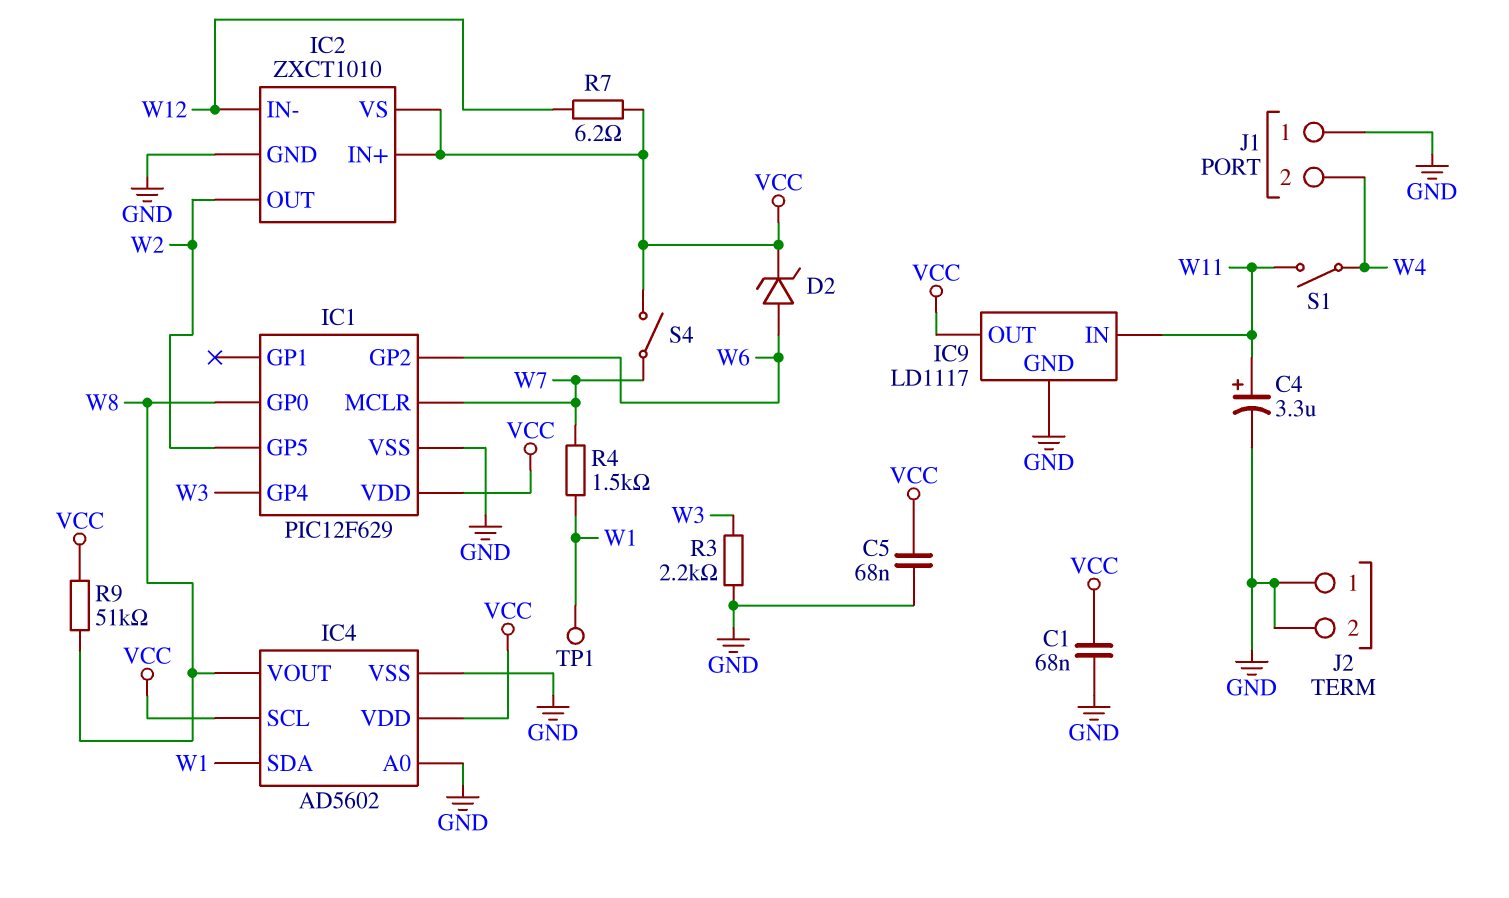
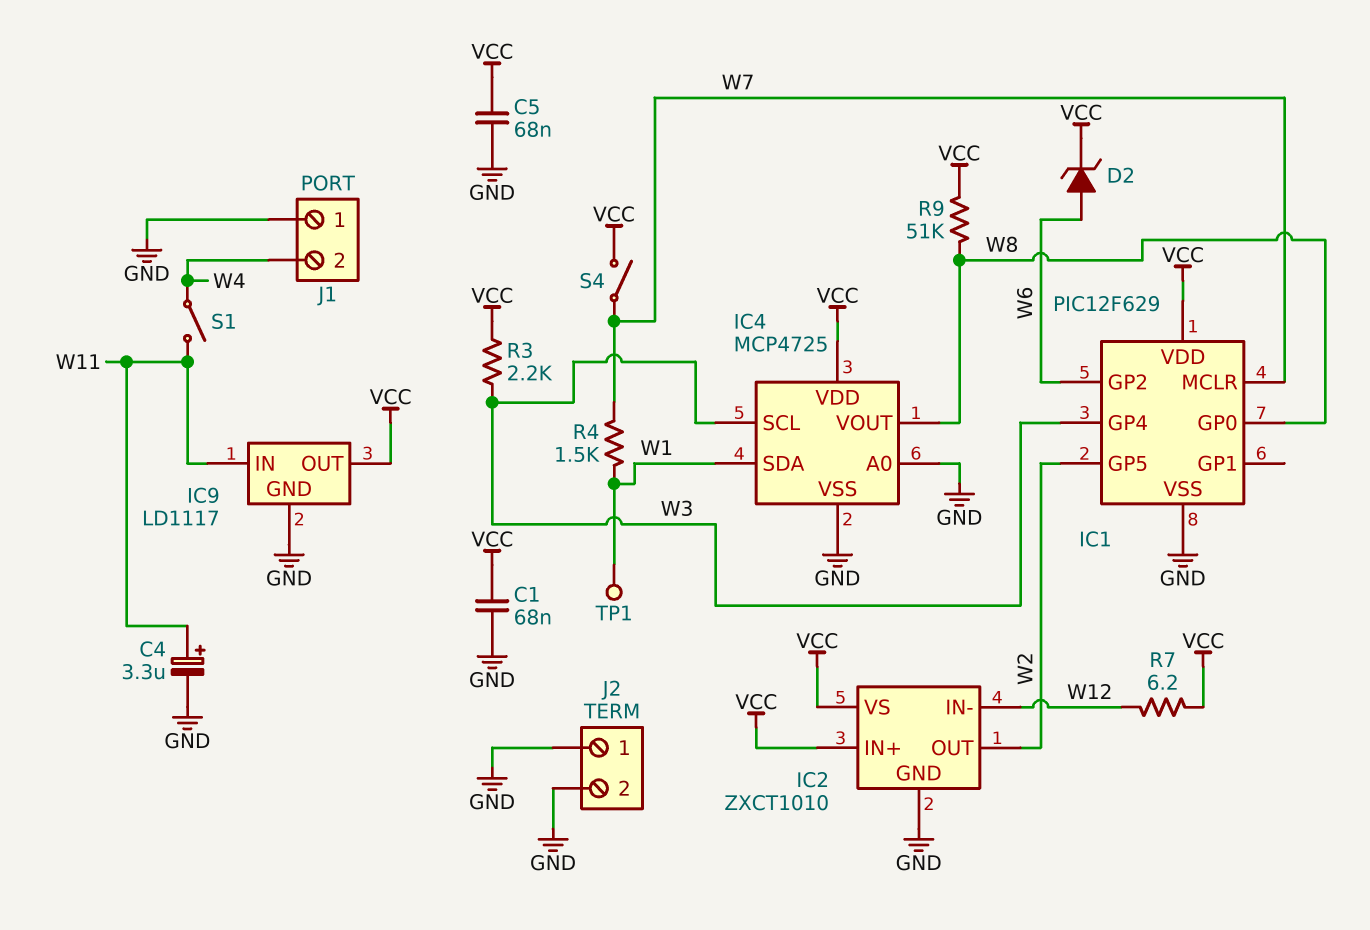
IC4: AD5602 -> MCP4725
IC4 pin SCL: VCC -> W3
R3: 2.2k (GND, W3) -> 2.2k (VCC, W3)

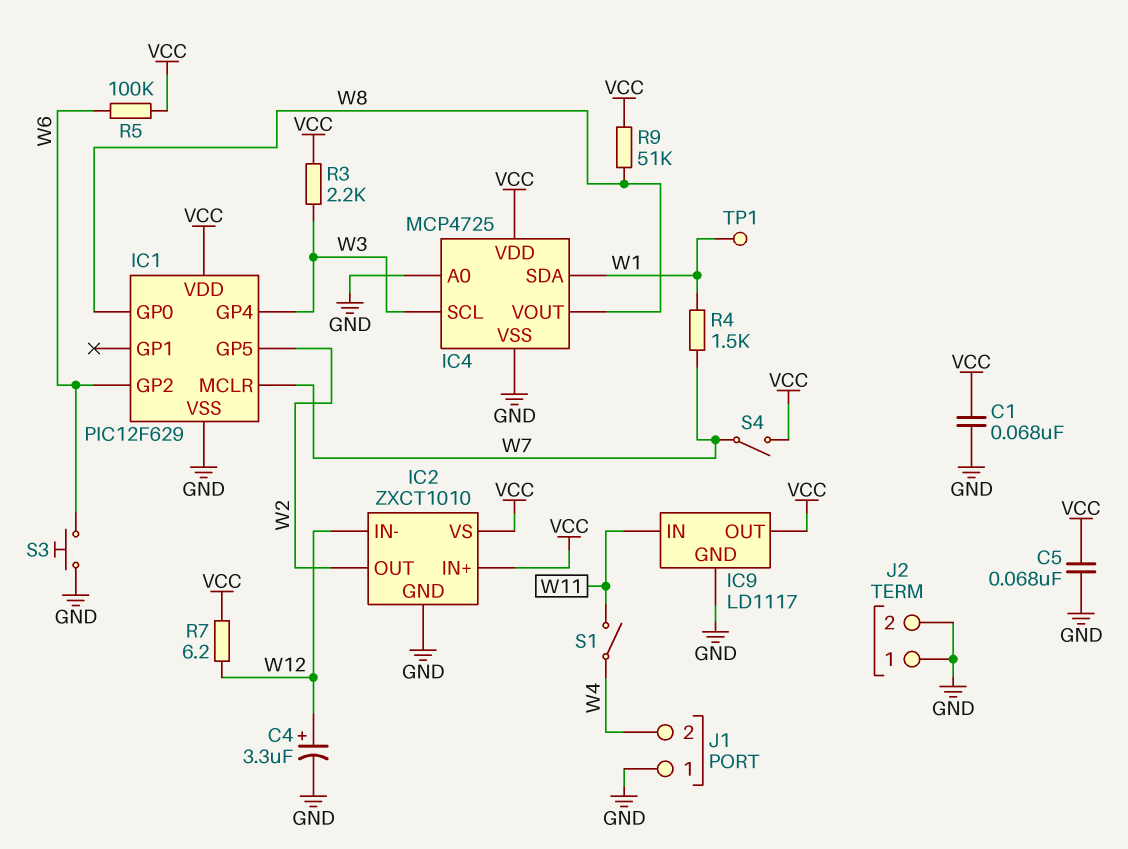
C4: 3.3uF (plus W11, minus GND) -> 3.3uF (plus W12, minus GND)
D2: zener (A W6, K VCC) -> none
R5: none -> 100k (VCC, W6)
S3: none -> button (GND, W6)

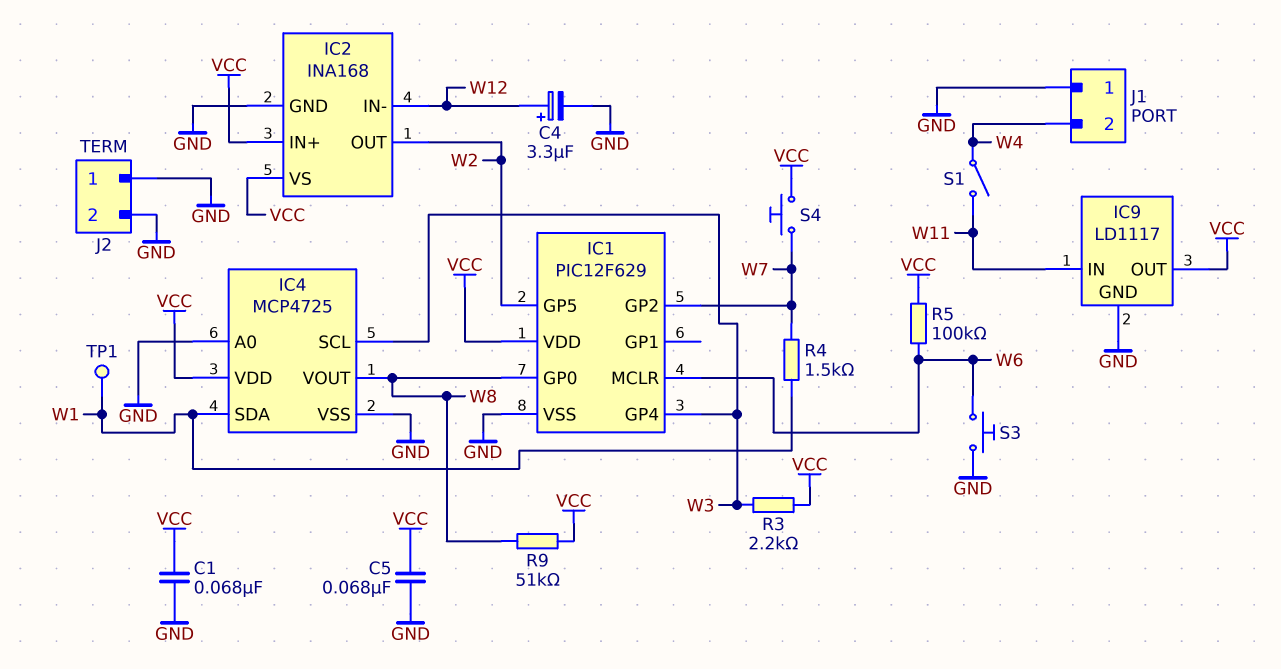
IC1 pin GP2: W6 -> W7
IC1 pin MCLR: W7 -> W6
IC2: ZXCT1010 -> INA168
R7: 6.2 (VCC, W12) -> none
S4: switch (VCC, W7) -> button (VCC, W7)

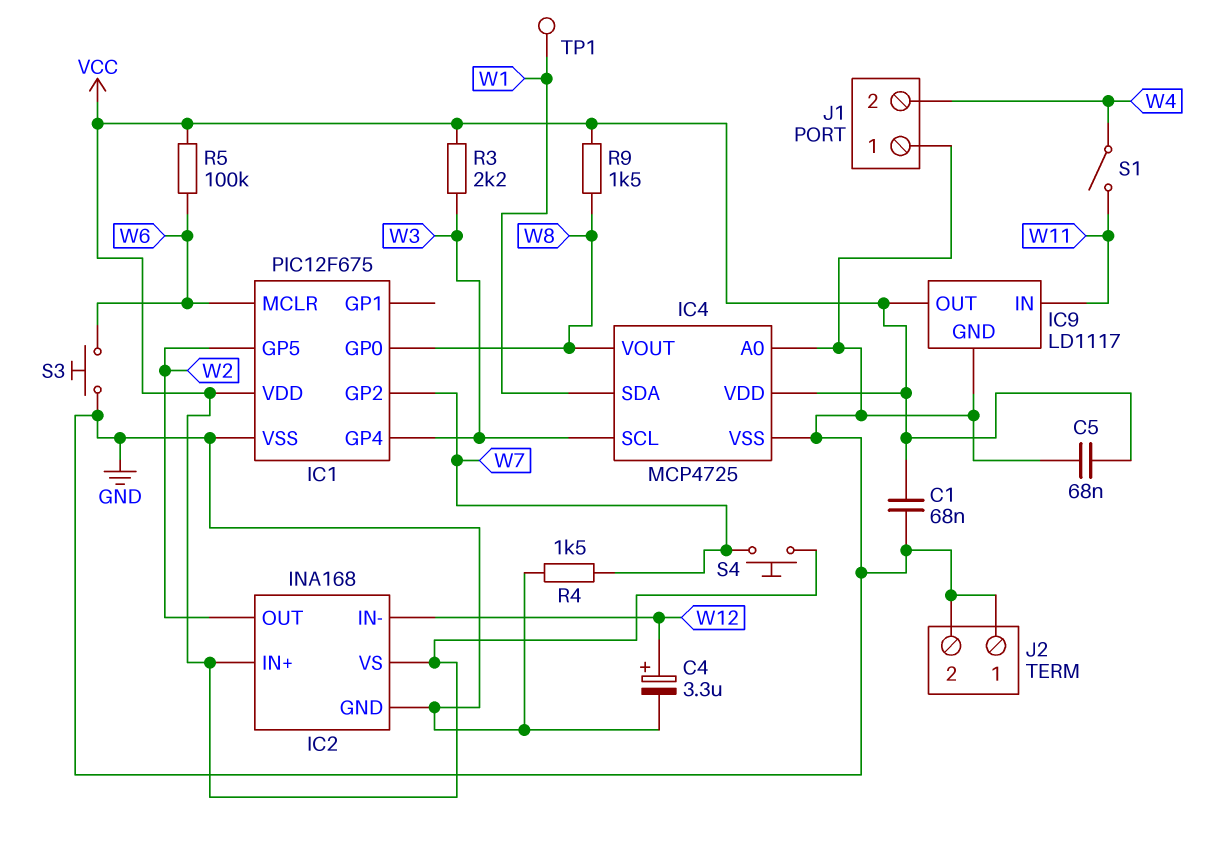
IC1: PIC12F629 -> PIC12F675
R4: 1.5k (W1, W7) -> 1.5k (GND, W7)
R9: 51k (VCC, W8) -> 1.5k (VCC, W8)

